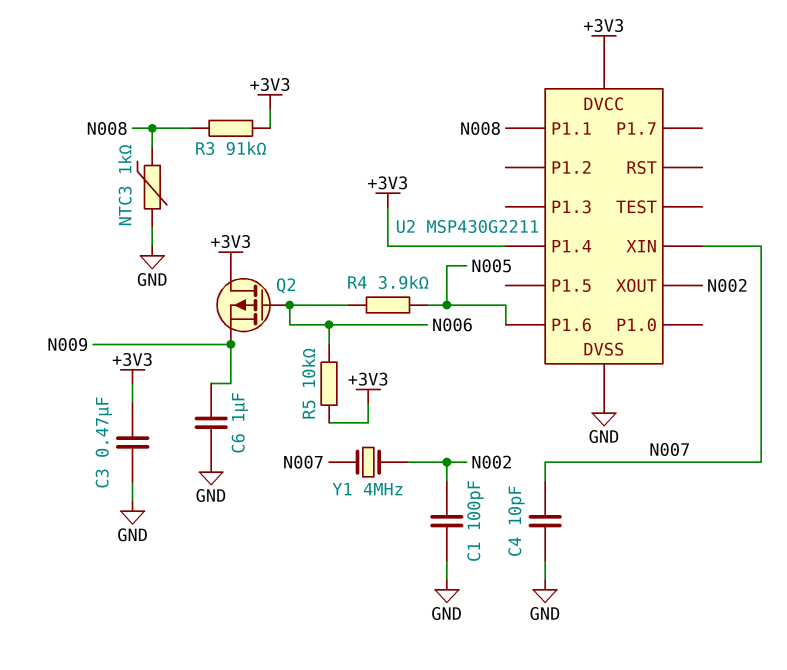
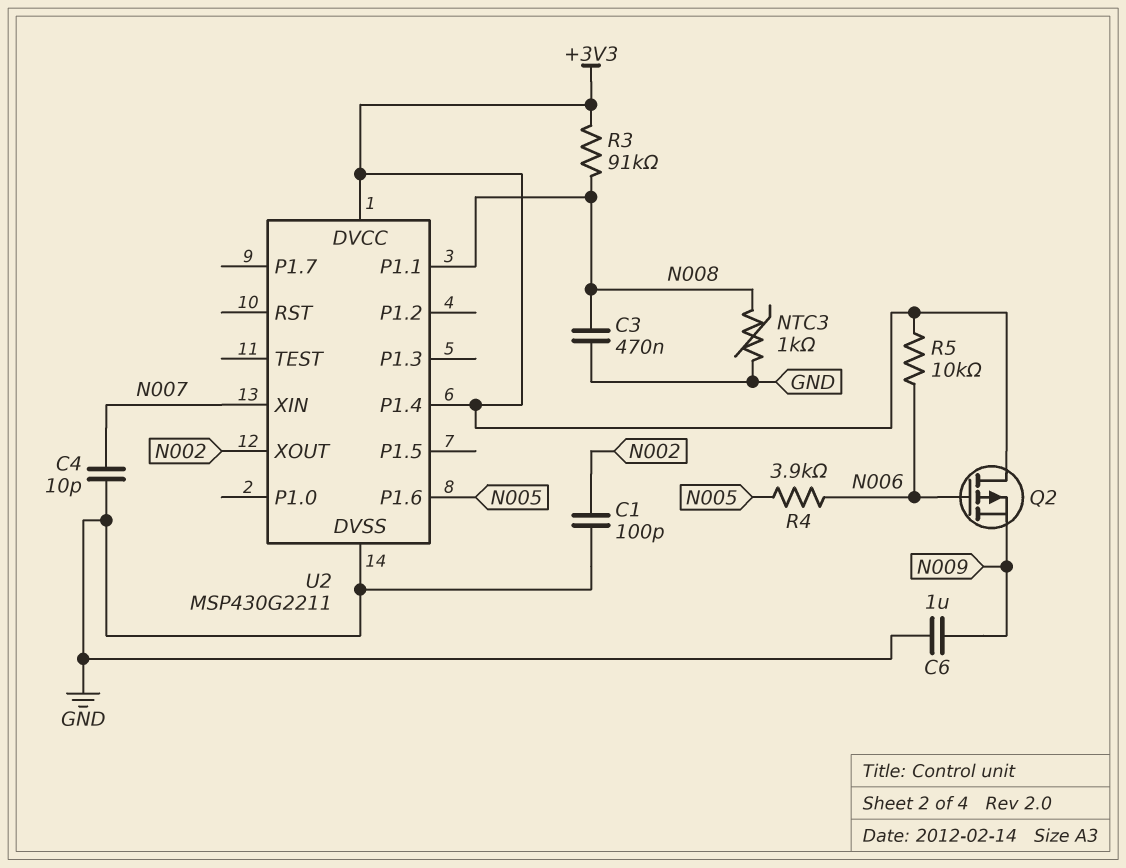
C3: 470nF (+3V3, GND) -> 470nF (GND, N008)
Y1: 4MHz (N002, N007) -> none

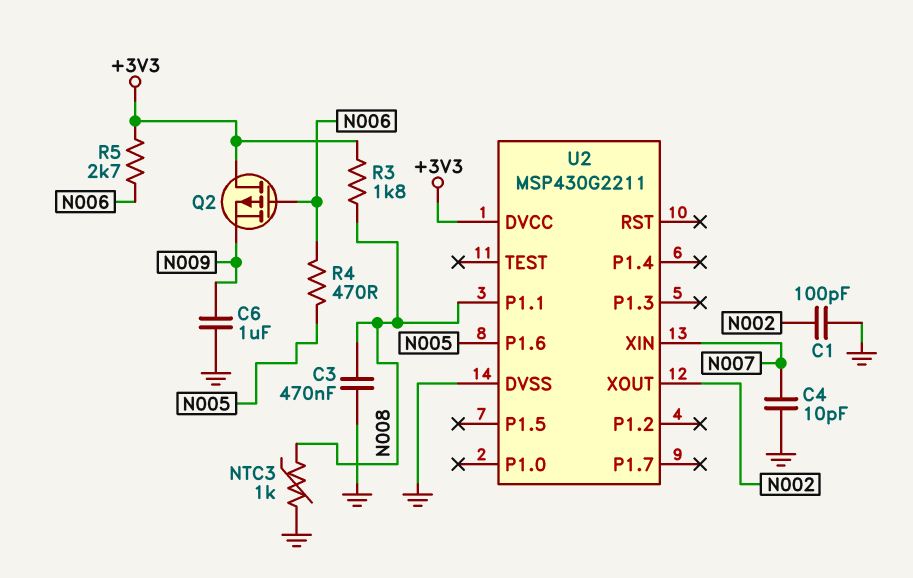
R3: 91k (+3V3, N008) -> 1.8k (+3V3, N008)
R4: 3.9k (N005, N006) -> 470 (N005, N006)
R5: 10k (+3V3, N006) -> 2.7k (+3V3, N006)
U2 pin P1.4: +3V3 -> none

